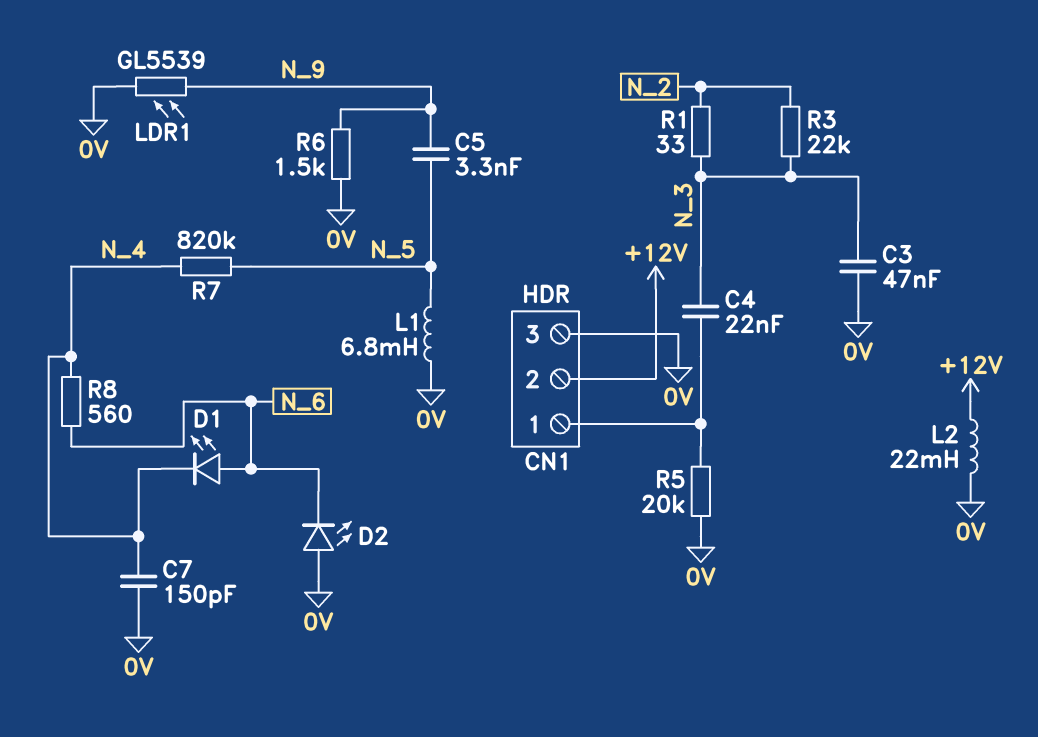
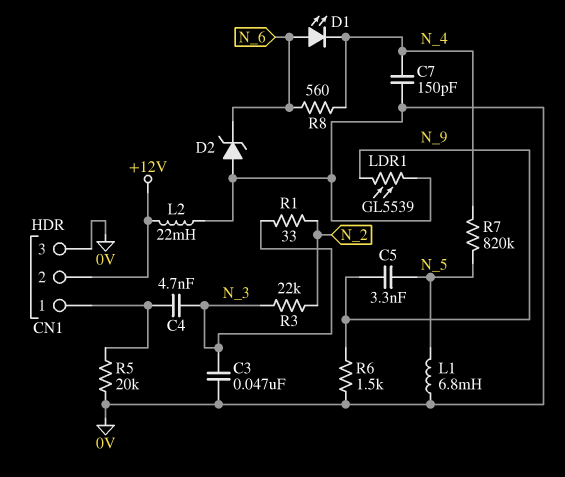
C4: 22nF (CN1/1, N_3) -> 4.7nF (CN1/1, N_3)
D2: LED (A 0V, K N_6) -> zener (A 0V, K N_6)

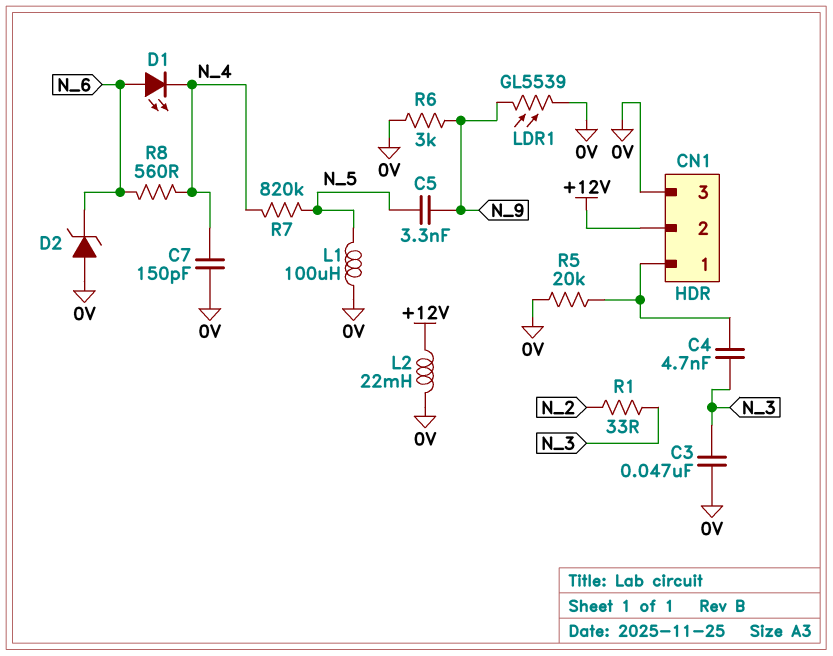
L1: 6.8mH (0V, N_5) -> 100uH (0V, N_5)
R3: 22k (N_2, N_3) -> none
R6: 1.5k (0V, N_9) -> 3k (0V, N_9)

